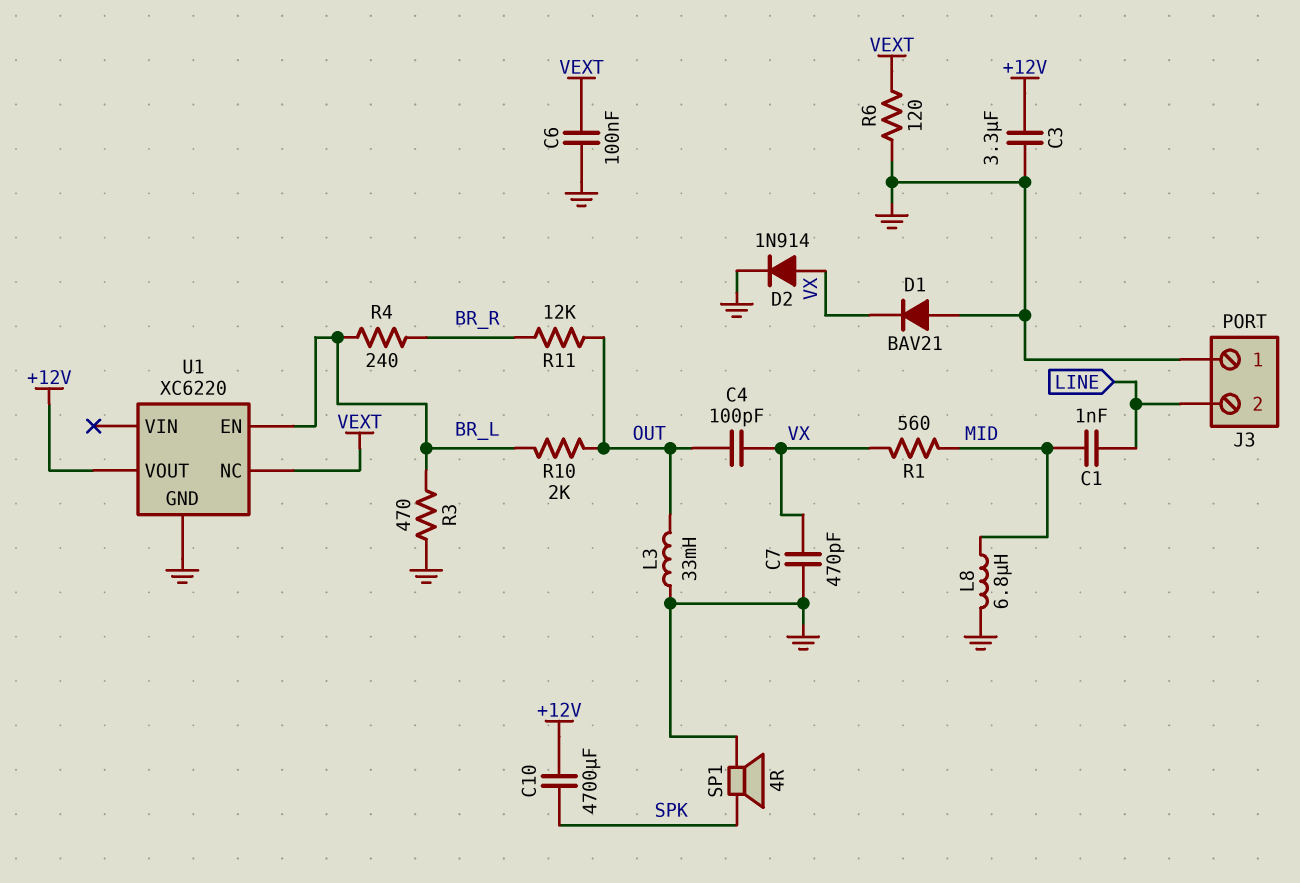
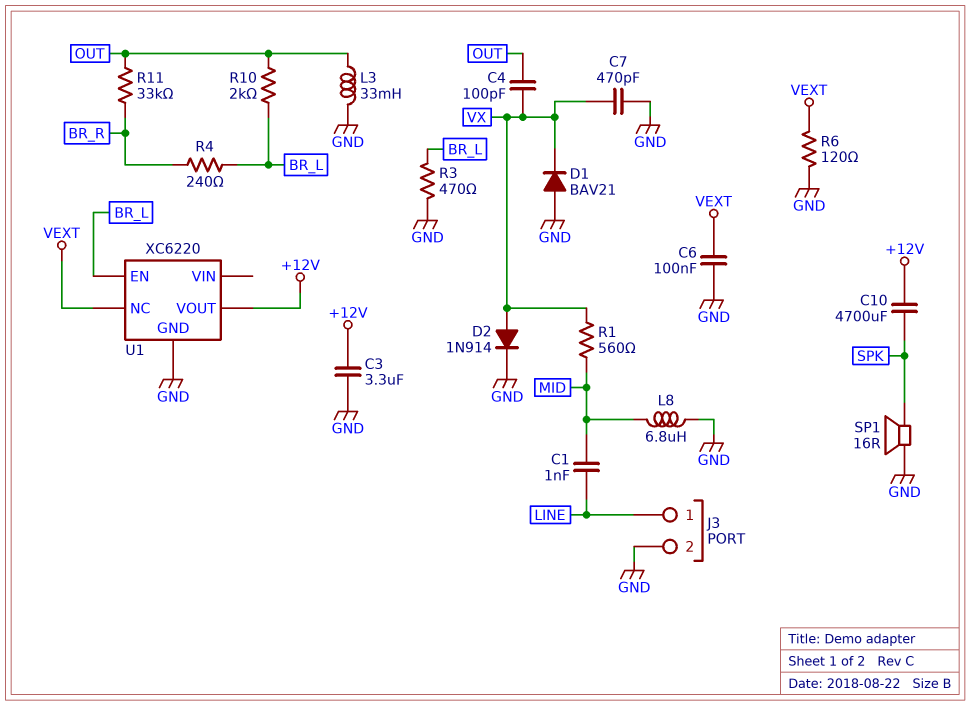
J3 pin 1: GND -> LINE
J3 pin 2: LINE -> GND
R11: 12k (BR_R, OUT) -> 33k (BR_R, OUT)
SP1: speaker 4R (GND, SPK) -> speaker 16R (GND, SPK)

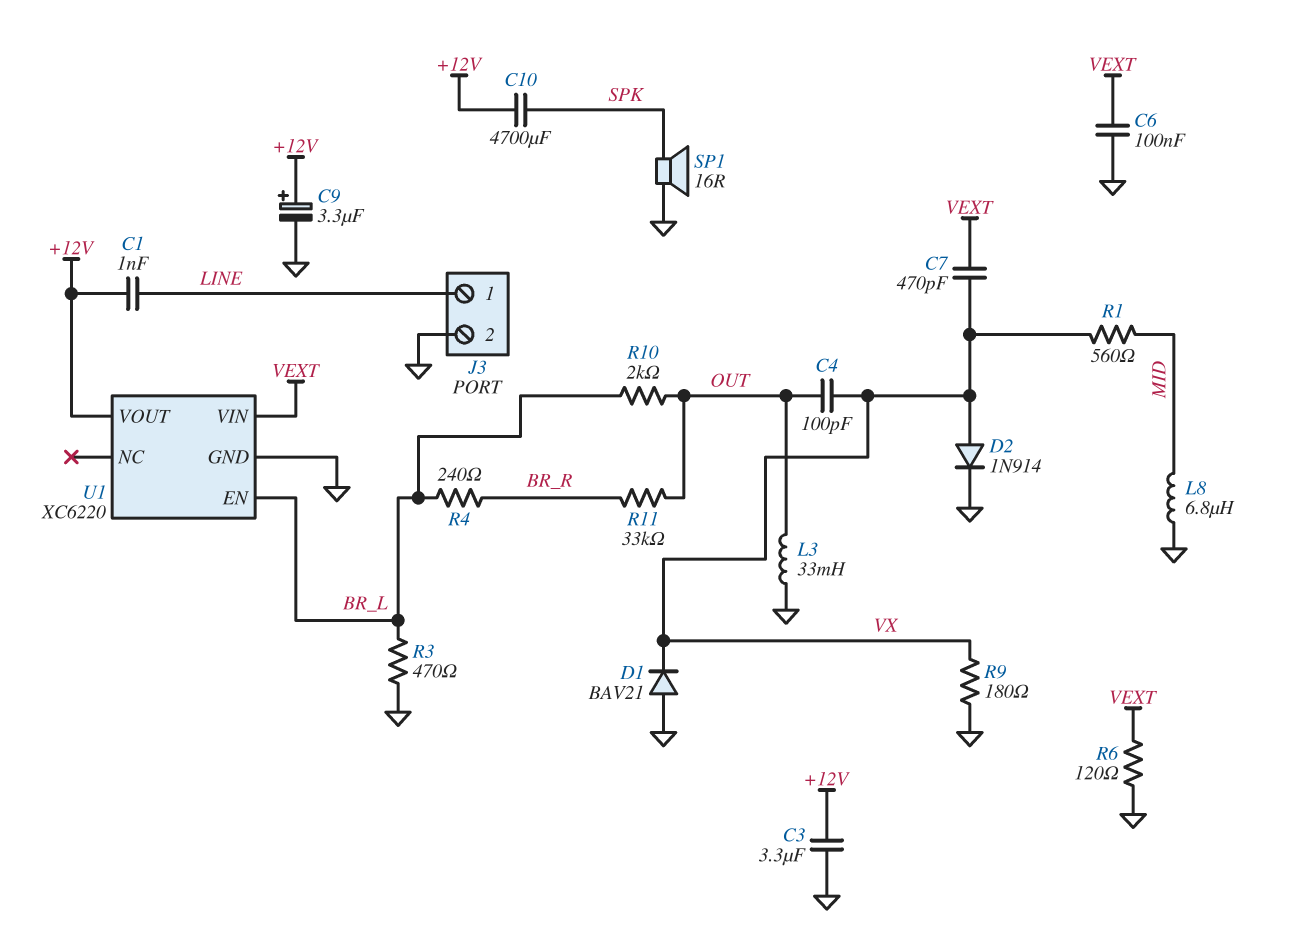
C1: 1nF (LINE, MID) -> 1nF (+12V, LINE)
C7: 470pF (GND, VX) -> 470pF (VEXT, VX)
C9: none -> 3.3uF (plus +12V, minus GND)
R9: none -> 180 (GND, VX)
U1 pin NC: VEXT -> none
U1 pin VIN: none -> VEXT

